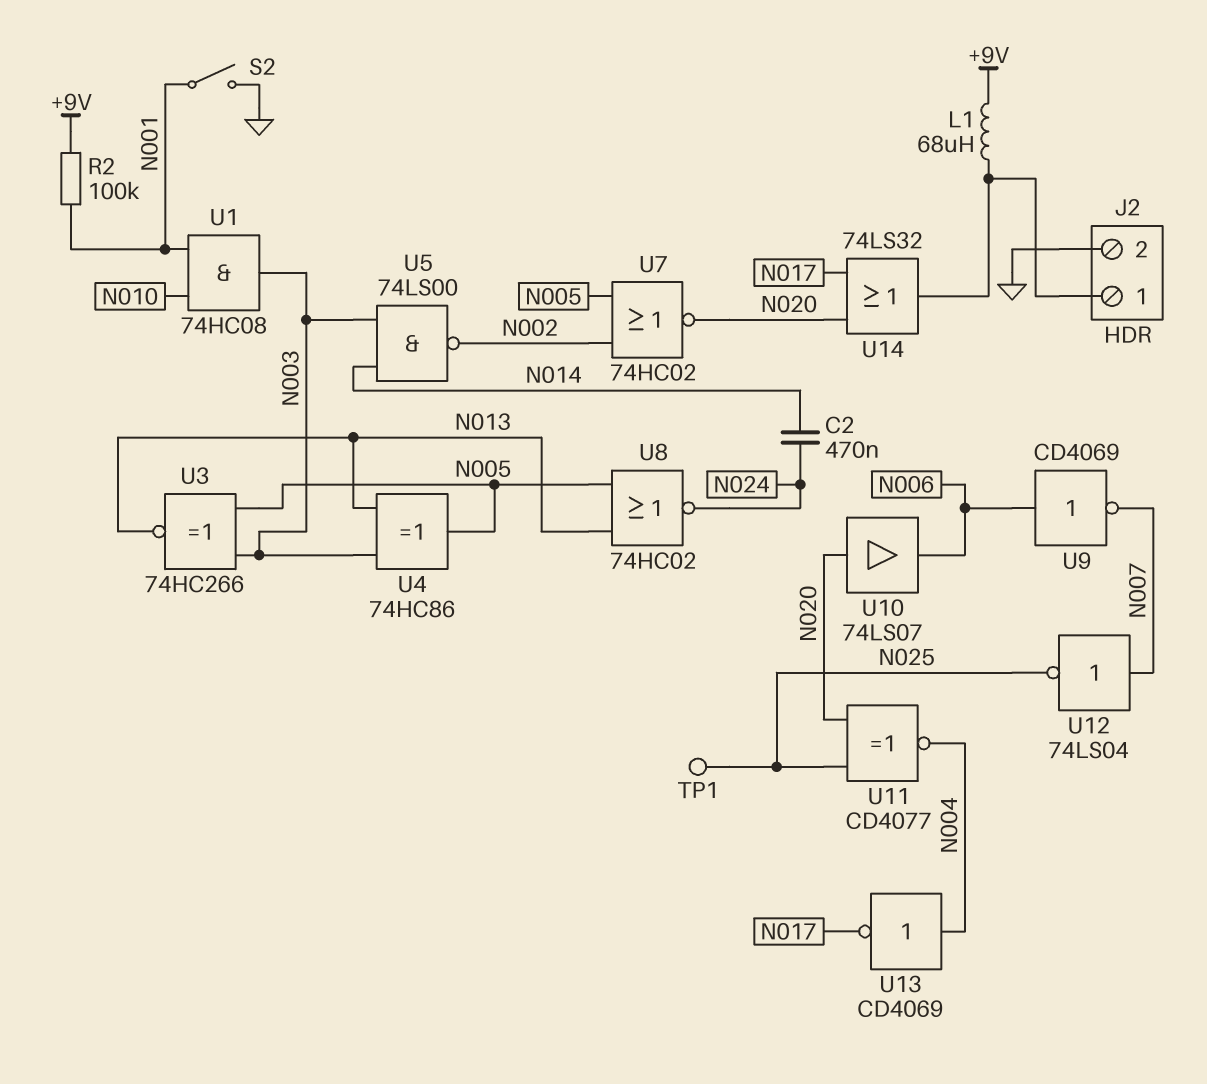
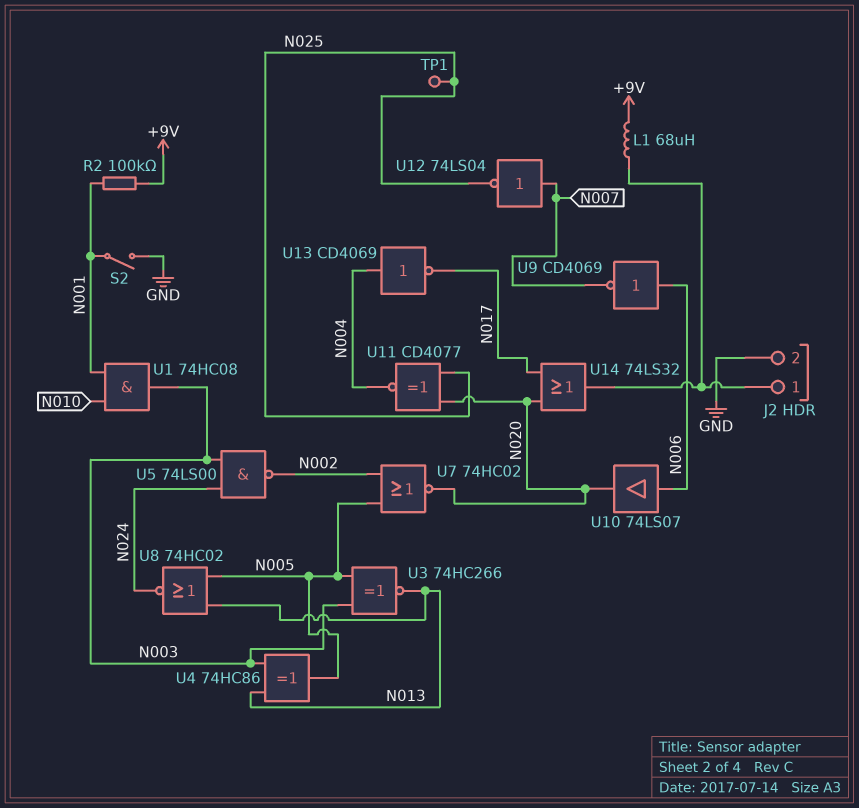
C2: 470nF (N014, N024) -> none
U5: NAND 74LS00 (in N003, in N014, out N002) -> NAND 74LS00 (in N003, in N024, out N002)
U10: buffer 74LS07 (in N020, out N006) -> buffer 74LS07 (in N006, out N020)

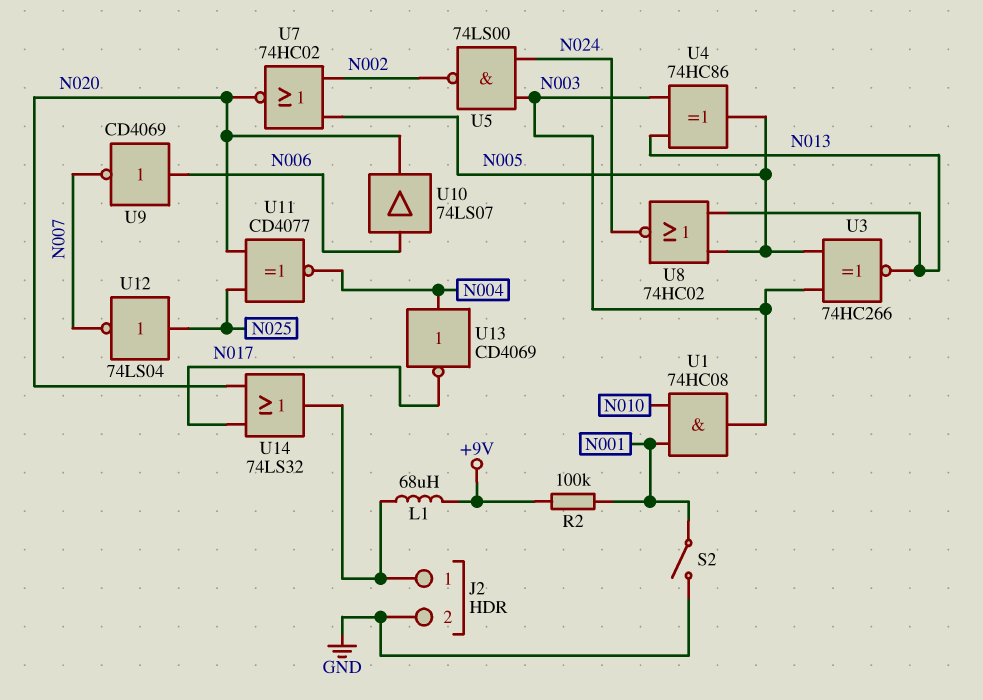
TP1: test point (N025) -> none
U12: NOT 74LS04 (in N007, out N025) -> NOT 74LS04 (in N025, out N007)

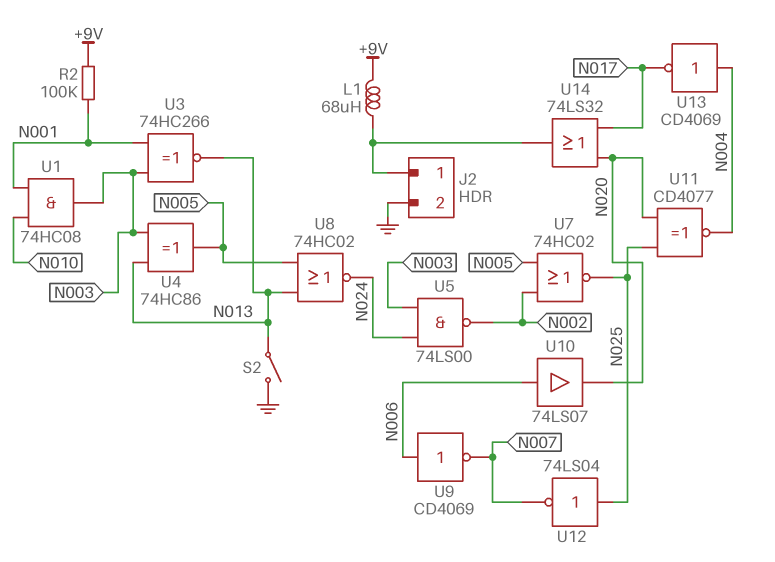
S2: switch (GND, N001) -> switch (GND, N013)
U3: XNOR 74HC266 (in N003, in N005, out N013) -> XNOR 74HC266 (in N001, in N003, out N013)
U7: NOR 74HC02 (in N002, in N005, out N020) -> NOR 74HC02 (in N002, in N005, out N025)

